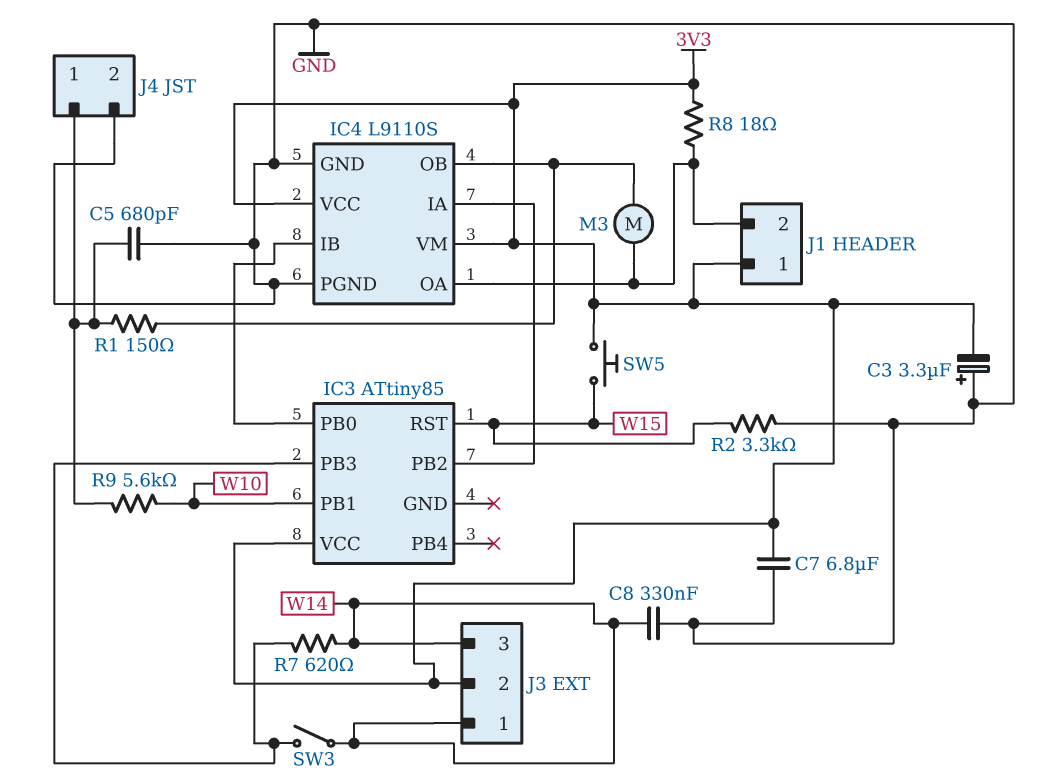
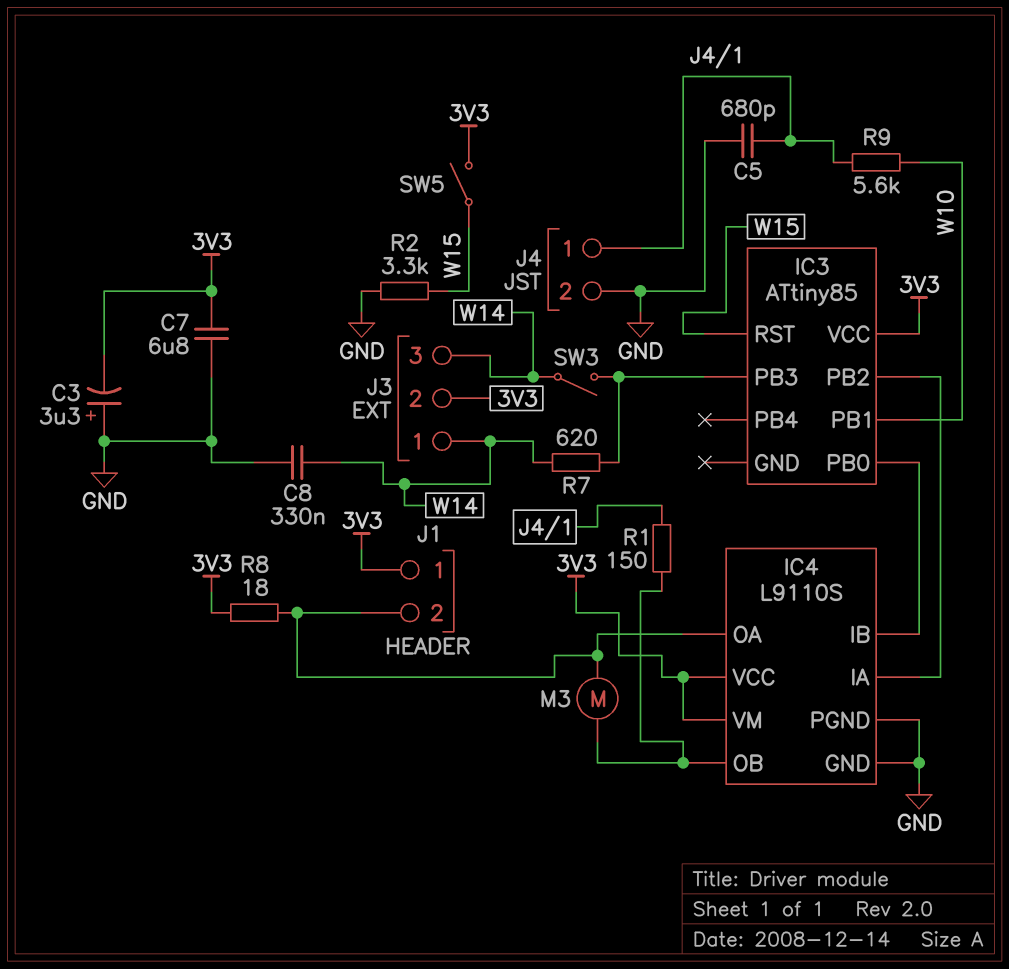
SW5: button (3V3, W15) -> switch (3V3, W15)

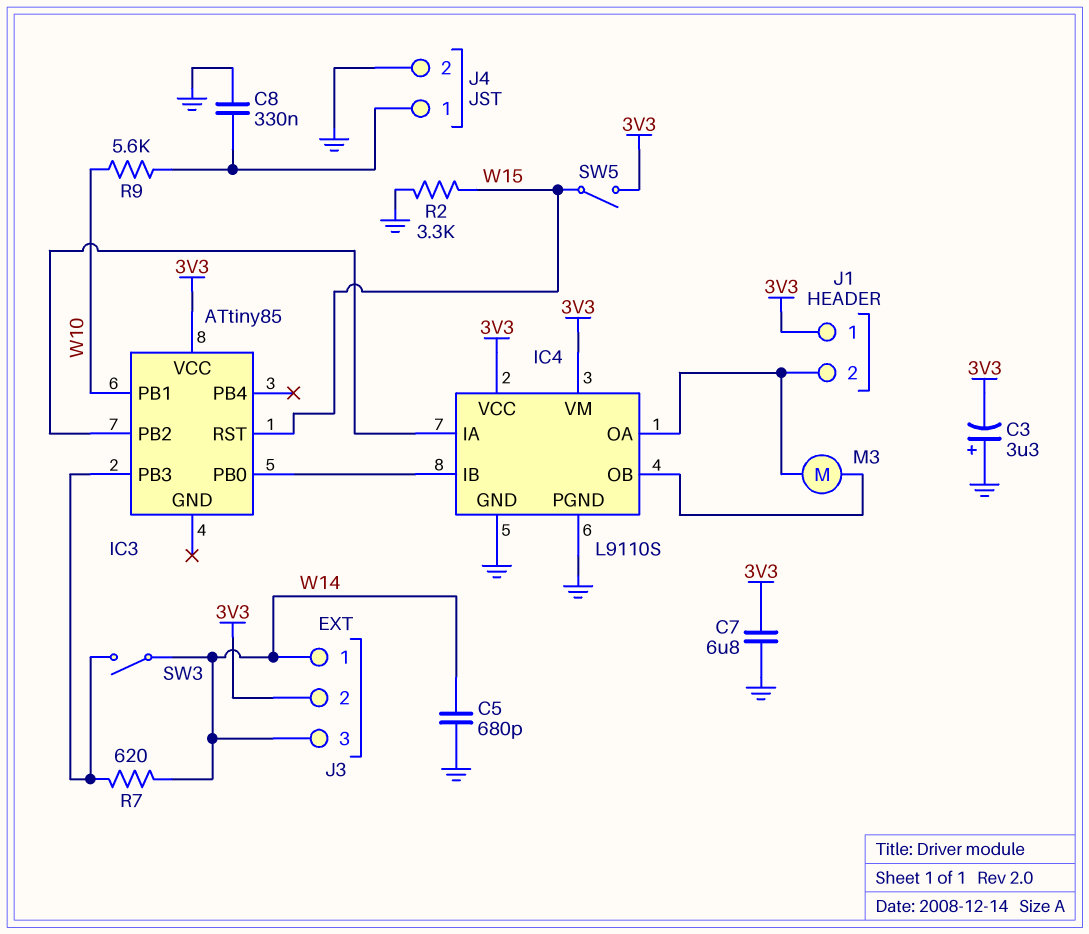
C5: 680pF (GND, J4/1) -> 680pF (GND, W14)
C8: 330nF (GND, W14) -> 330nF (GND, J4/1)
R1: 150 (IC4/OB, J4/1) -> none
R8: 18 (3V3, IC4/OA) -> none

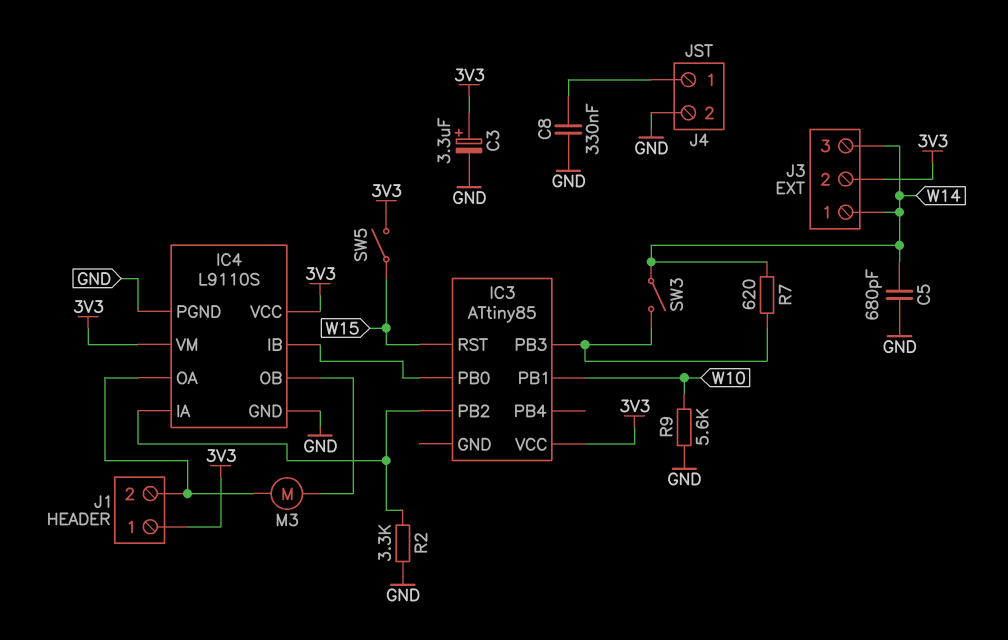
C3: 3.3uF (plus GND, minus 3V3) -> 3.3uF (plus 3V3, minus GND)
C7: 6.8uF (3V3, GND) -> none
R2: 3.3k (GND, W15) -> 3.3k (GND, IC3/PB2)
R9: 5.6k (J4/1, W10) -> 5.6k (GND, W10)

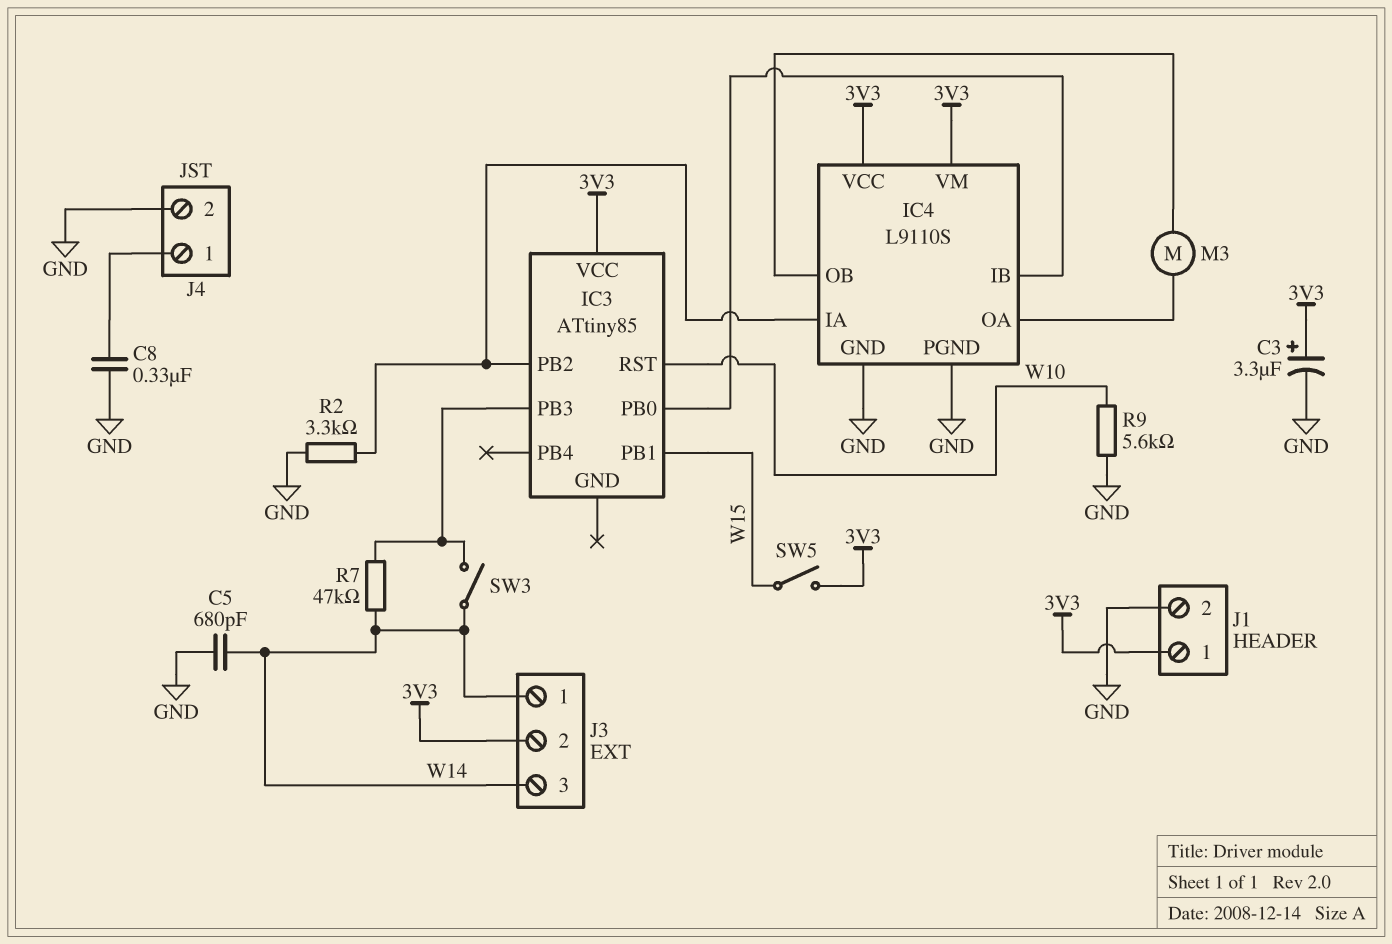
IC3 pin PB1: W10 -> W15
IC3 pin RST: W15 -> W10
J1 pin 2: IC4/OA -> GND
R7: 620 (IC3/PB3, W14) -> 47k (IC3/PB3, W14)

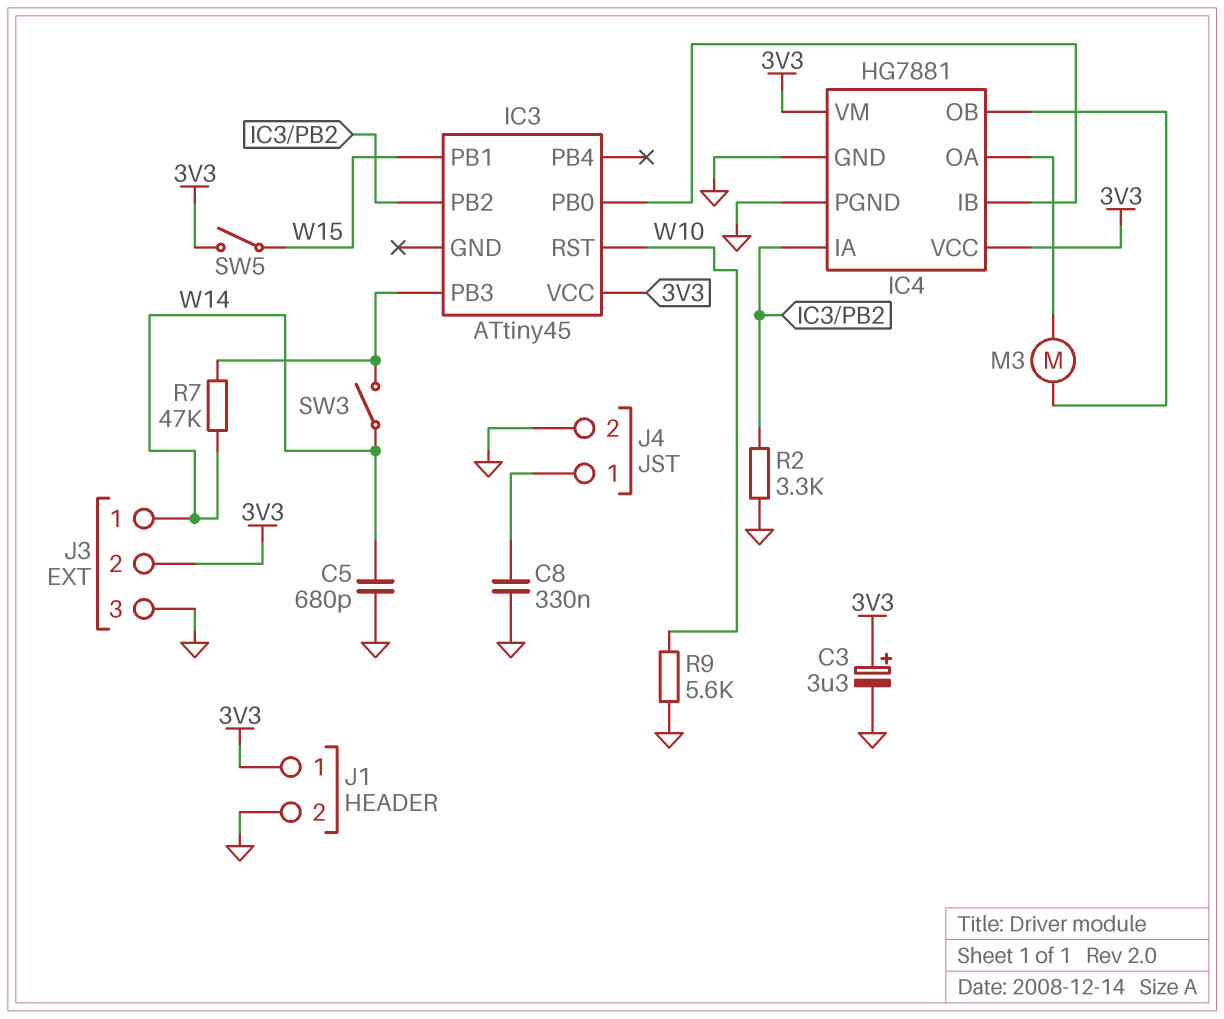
IC3: ATtiny85 -> ATtiny45
IC4: L9110S -> HG7881
J3 pin 3: W14 -> GND

